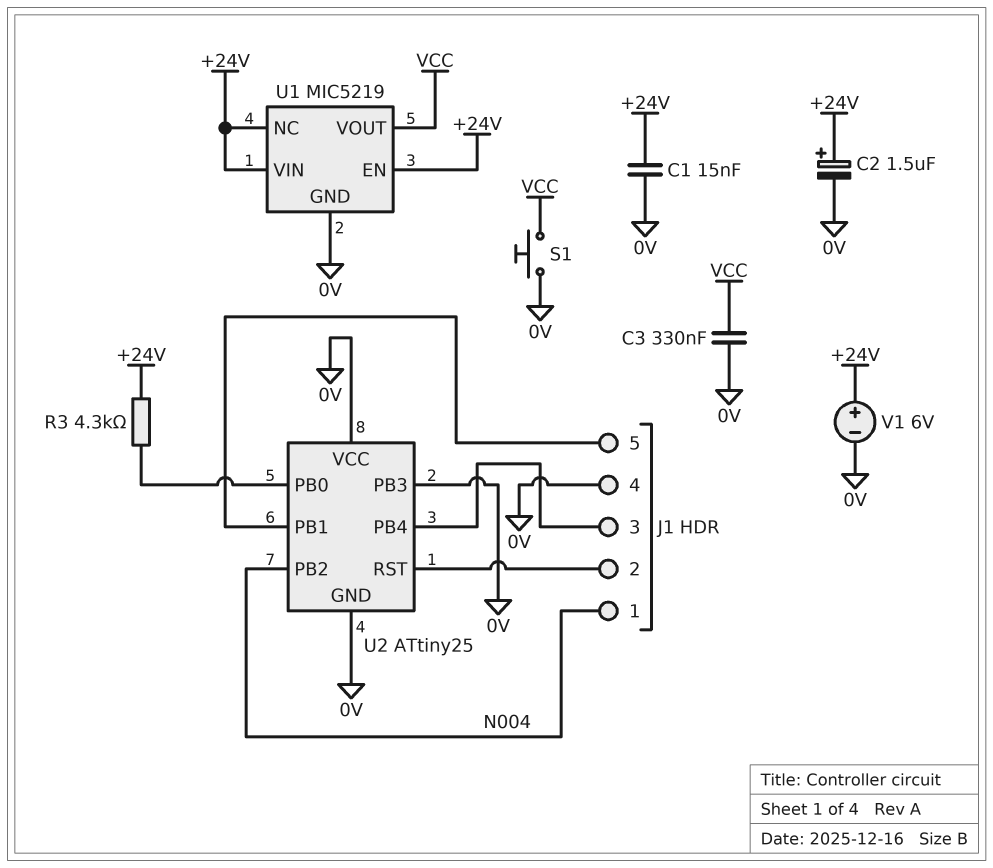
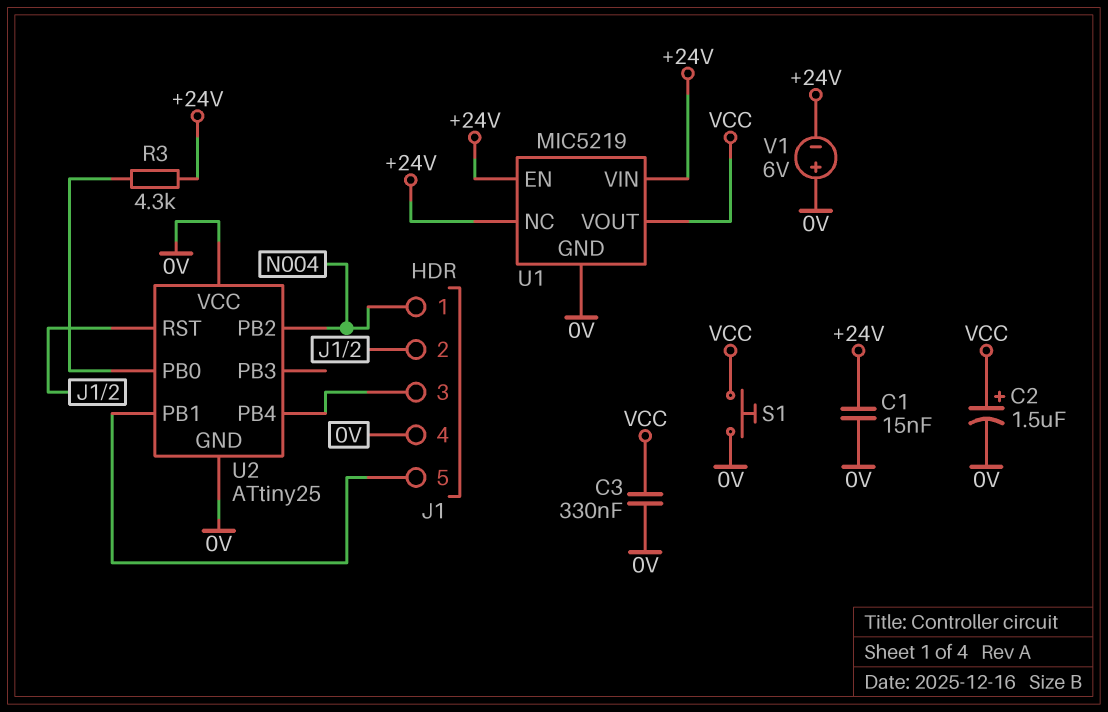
C2: 1.5uF (plus +24V, minus 0V) -> 1.5uF (plus VCC, minus 0V)
U2 pin PB3: 0V -> none
V1: 6V (plus +24V, minus 0V) -> 6V (plus 0V, minus +24V)

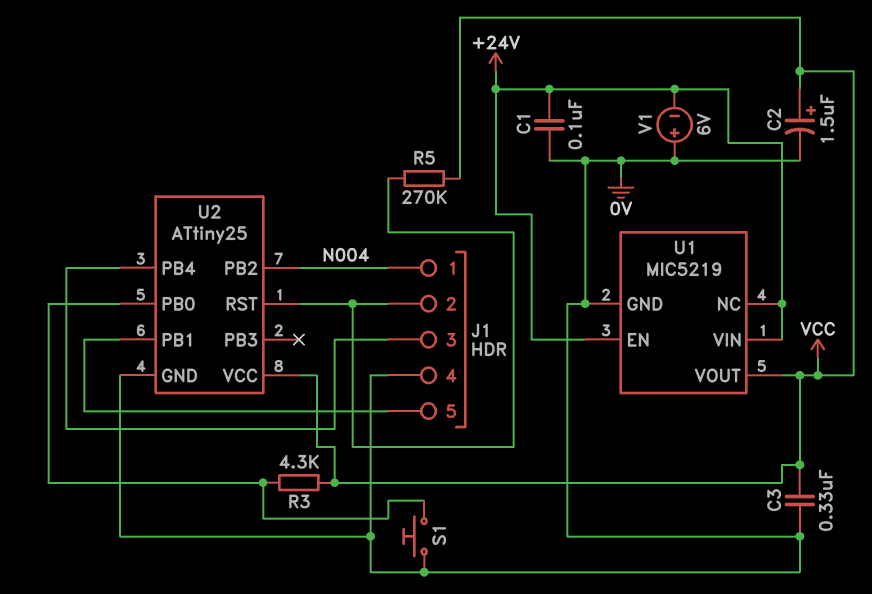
C1: 15nF (+24V, 0V) -> 100nF (+24V, 0V)
R3: 4.3k (+24V, U2/PB0) -> 4.3k (U2/PB0, VCC)
R5: none -> 270k (J1/2, VCC)
S1: button (0V, VCC) -> button (0V, U2/PB0)
U2 pin VCC: 0V -> VCC

